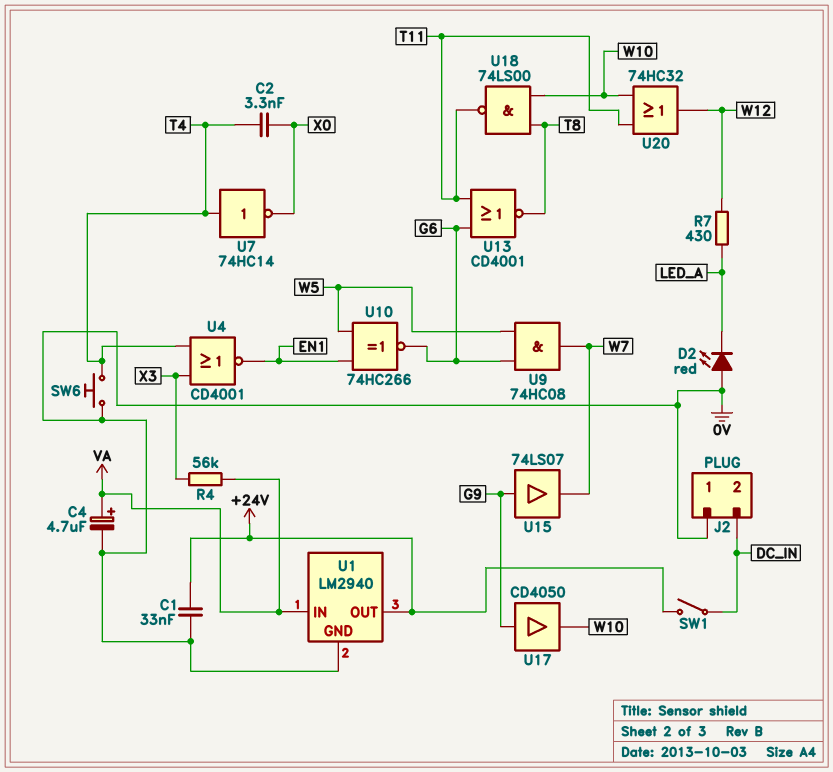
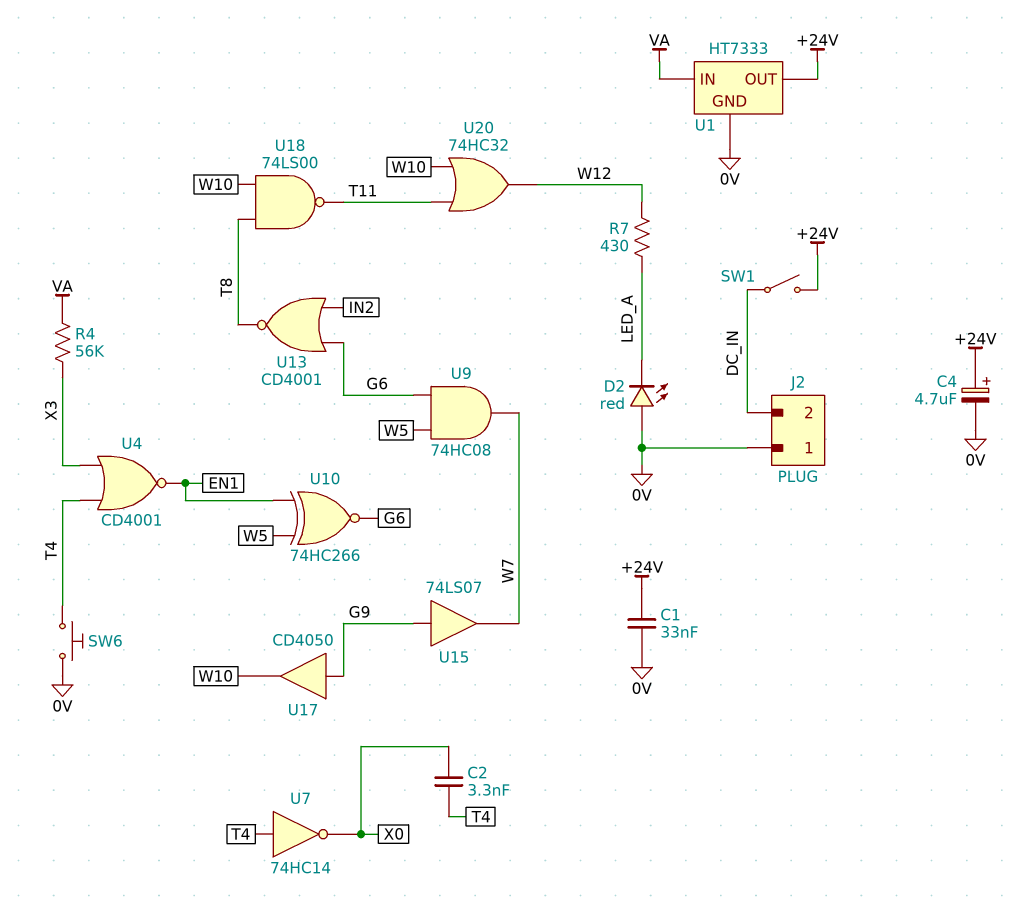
C4: 4.7uF (plus VA, minus 0V) -> 4.7uF (plus +24V, minus 0V)
U1: LM2940 -> HT7333
U13: NOR CD4001 (in G6, in T11, out T8) -> NOR CD4001 (in G6, in IN2, out T8)

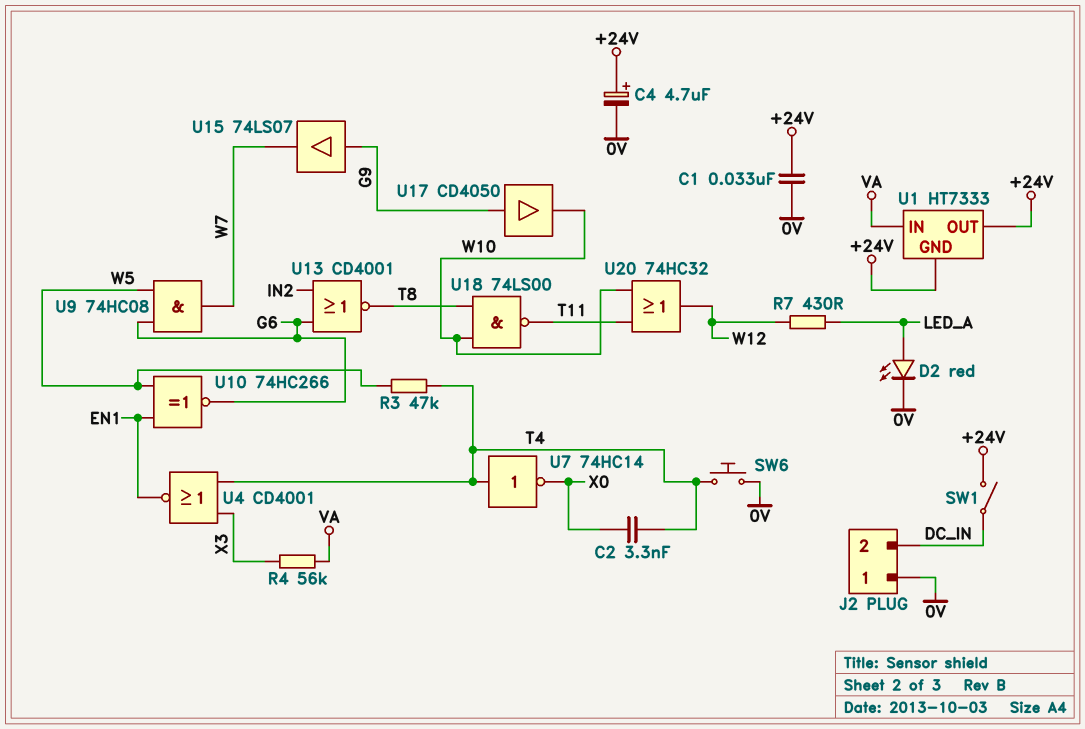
D2: LED red (A 0V, K LED_A) -> LED red (A LED_A, K 0V)
R3: none -> 47k (T4, W5)
U1 pin GND: 0V -> +24V

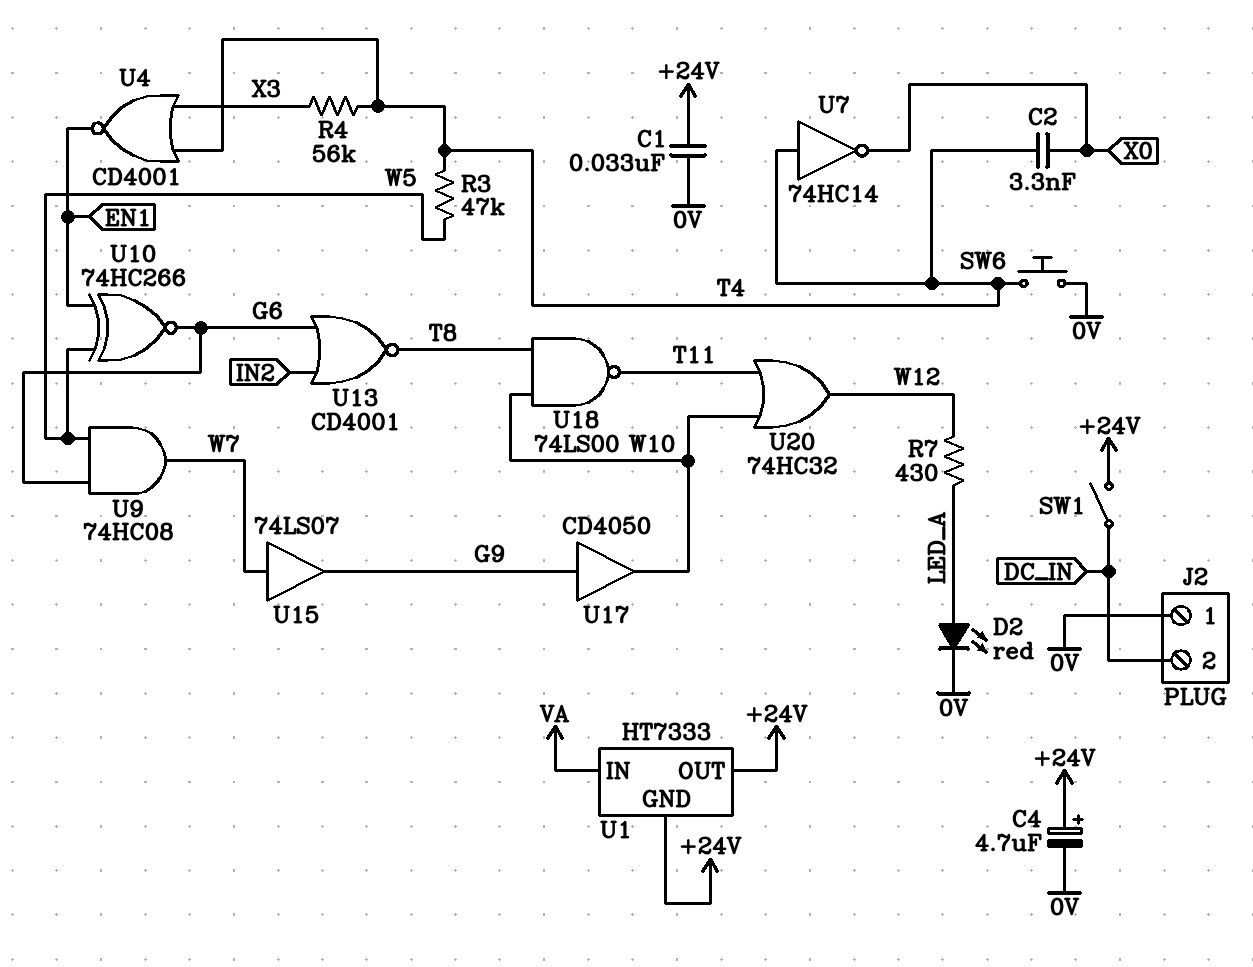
R4: 56k (VA, X3) -> 56k (T4, X3)
U15: buffer 74LS07 (in G9, out W7) -> buffer 74LS07 (in W7, out G9)

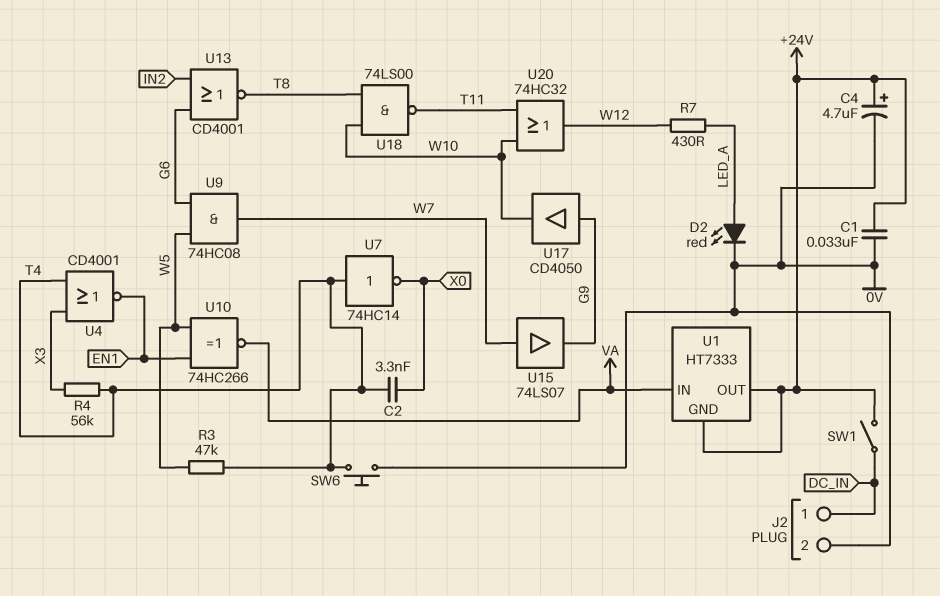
J2 pin 1: 0V -> DC_IN
J2 pin 2: DC_IN -> 0V
U10: XNOR 74HC266 (in EN1, in W5, out G6) -> XNOR 74HC266 (in EN1, in W5, out VA)

